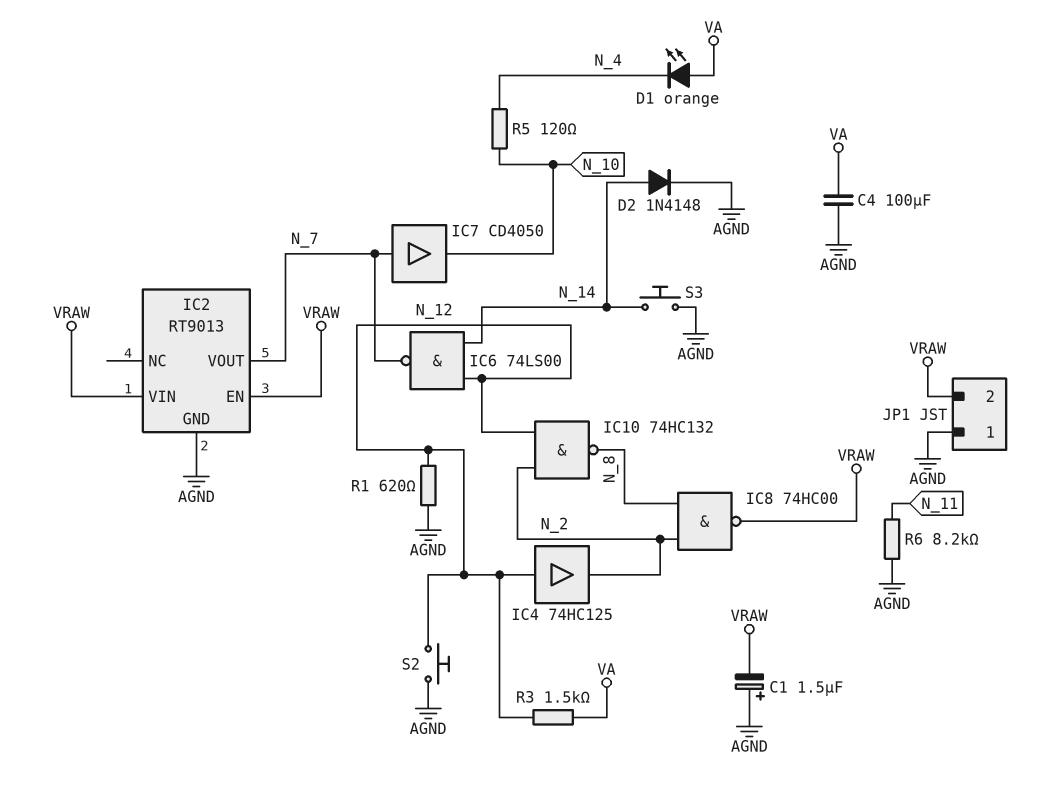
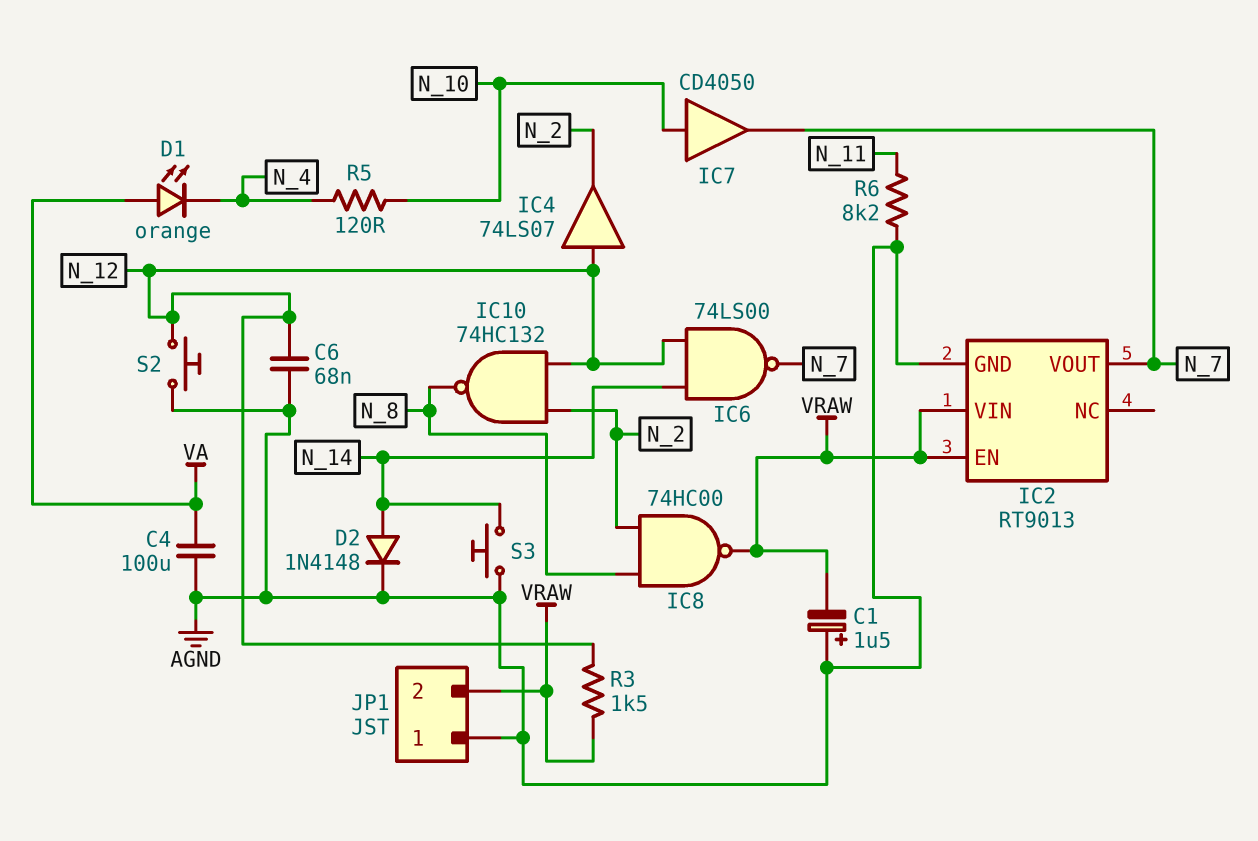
C6: none -> 68nF (AGND, N_12)
IC4: buffer 74HC125 (in N_12, out N_2) -> buffer 74LS07 (in N_12, out N_2)
IC7: buffer CD4050 (in N_7, out N_10) -> buffer CD4050 (in N_10, out N_7)
R1: 620 (AGND, N_12) -> none
R3: 1.5k (N_12, VA) -> 1.5k (N_12, VRAW)

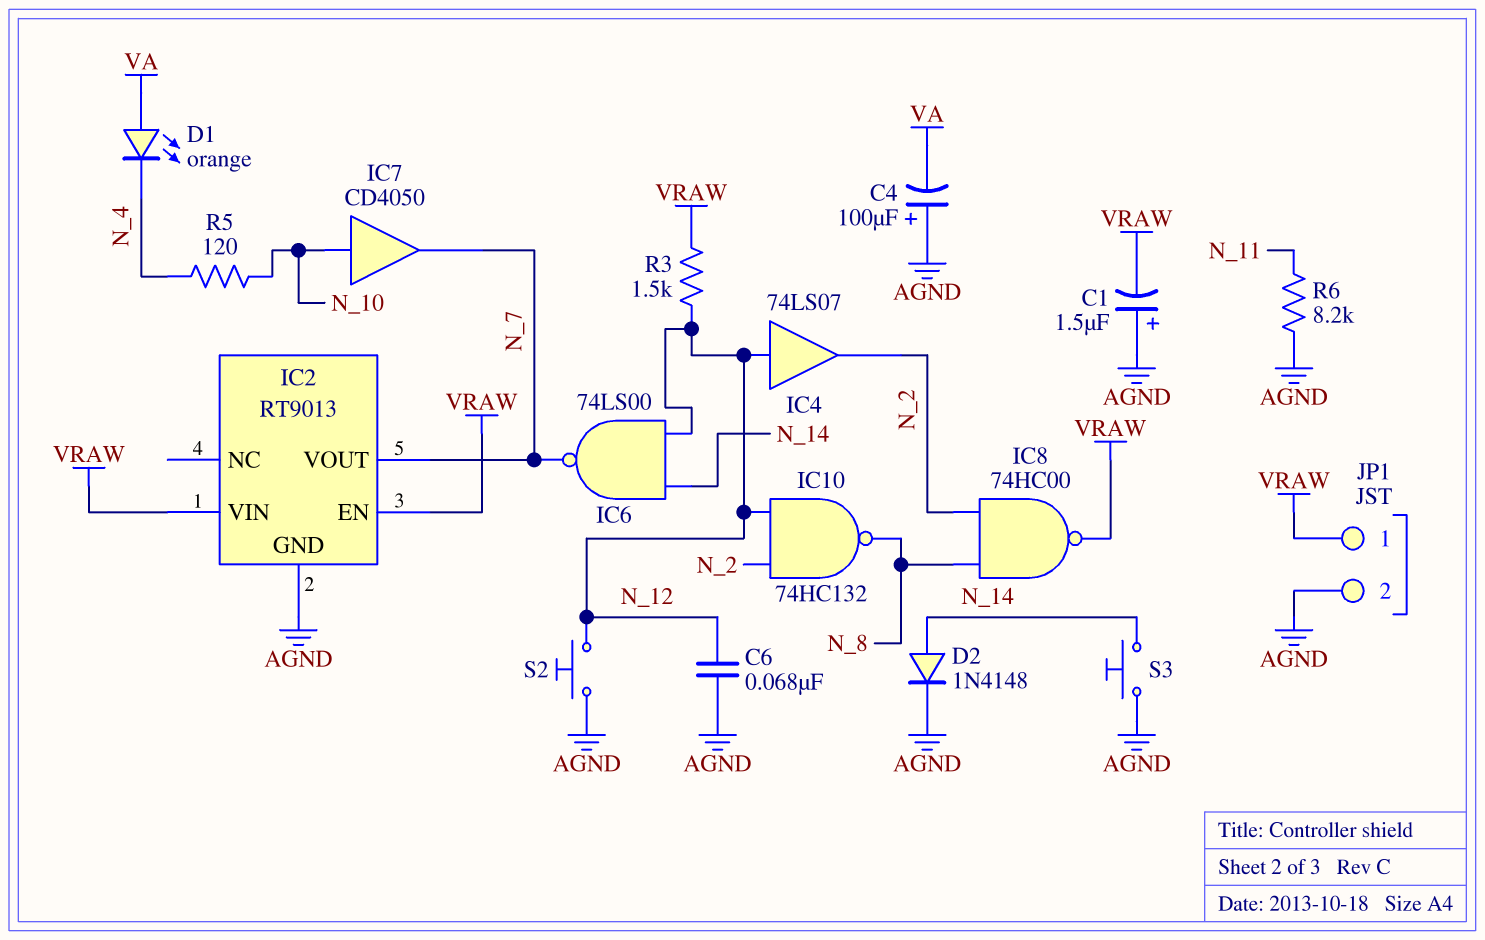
C4: 100uF (AGND, VA) -> 100uF (plus AGND, minus VA)
JP1 pin 1: AGND -> VRAW
JP1 pin 2: VRAW -> AGND

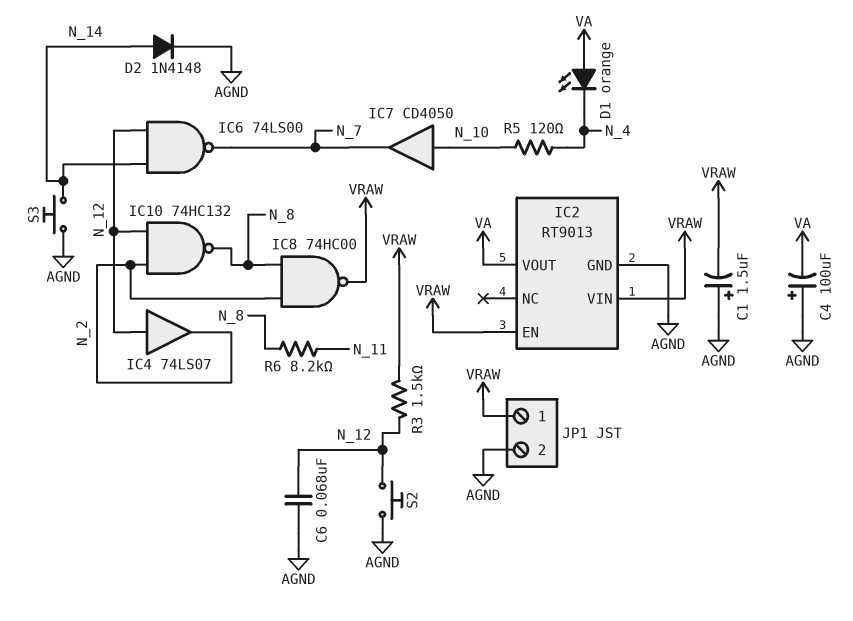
IC2 pin VOUT: N_7 -> VA
R6: 8.2k (AGND, N_11) -> 8.2k (N_8, N_11)

